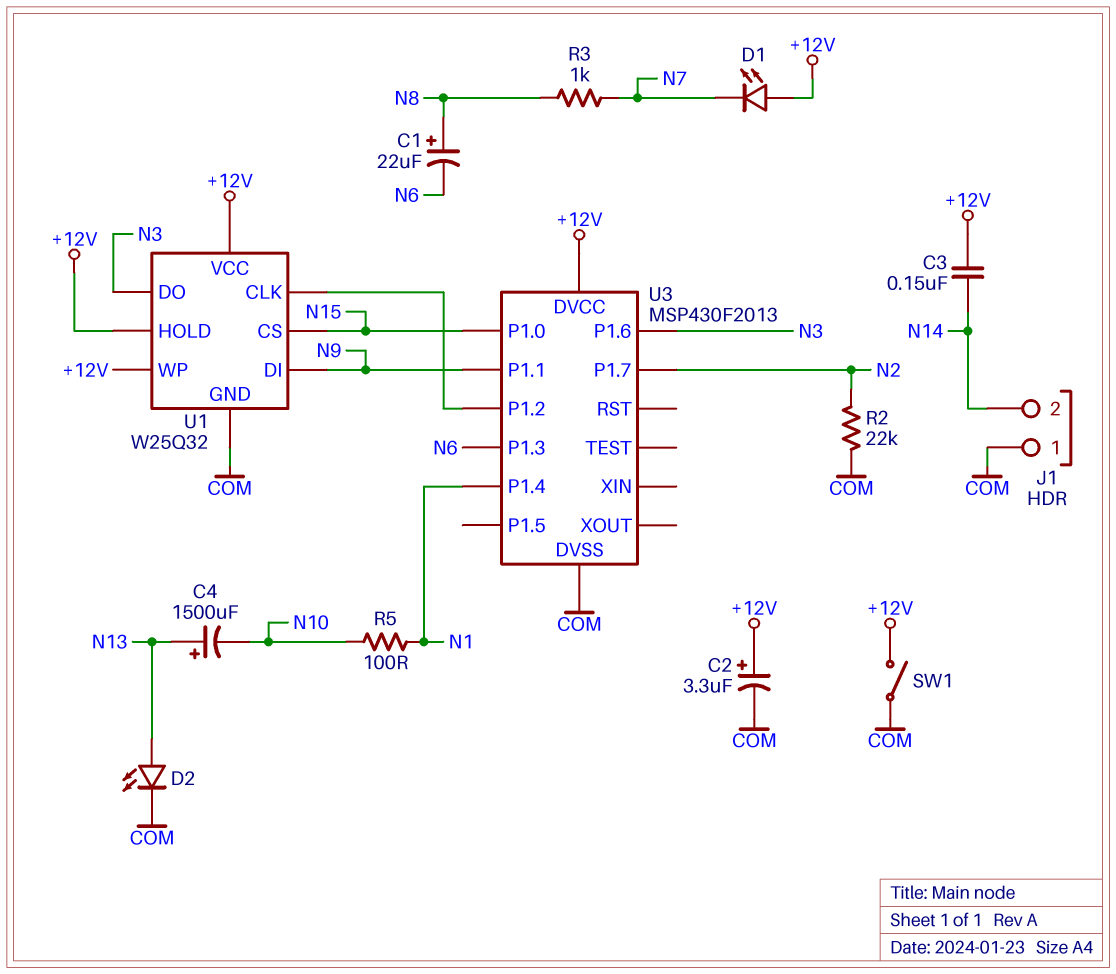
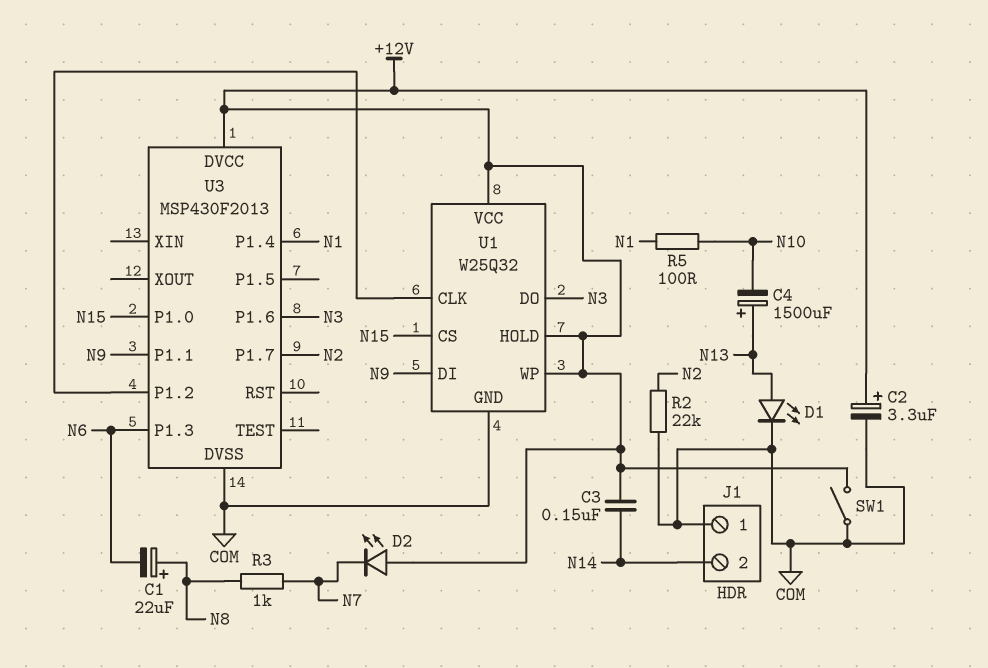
D1: LED (A +12V, K N7) -> LED (A N13, K COM)
D2: LED (A N13, K COM) -> LED (A +12V, K N7)

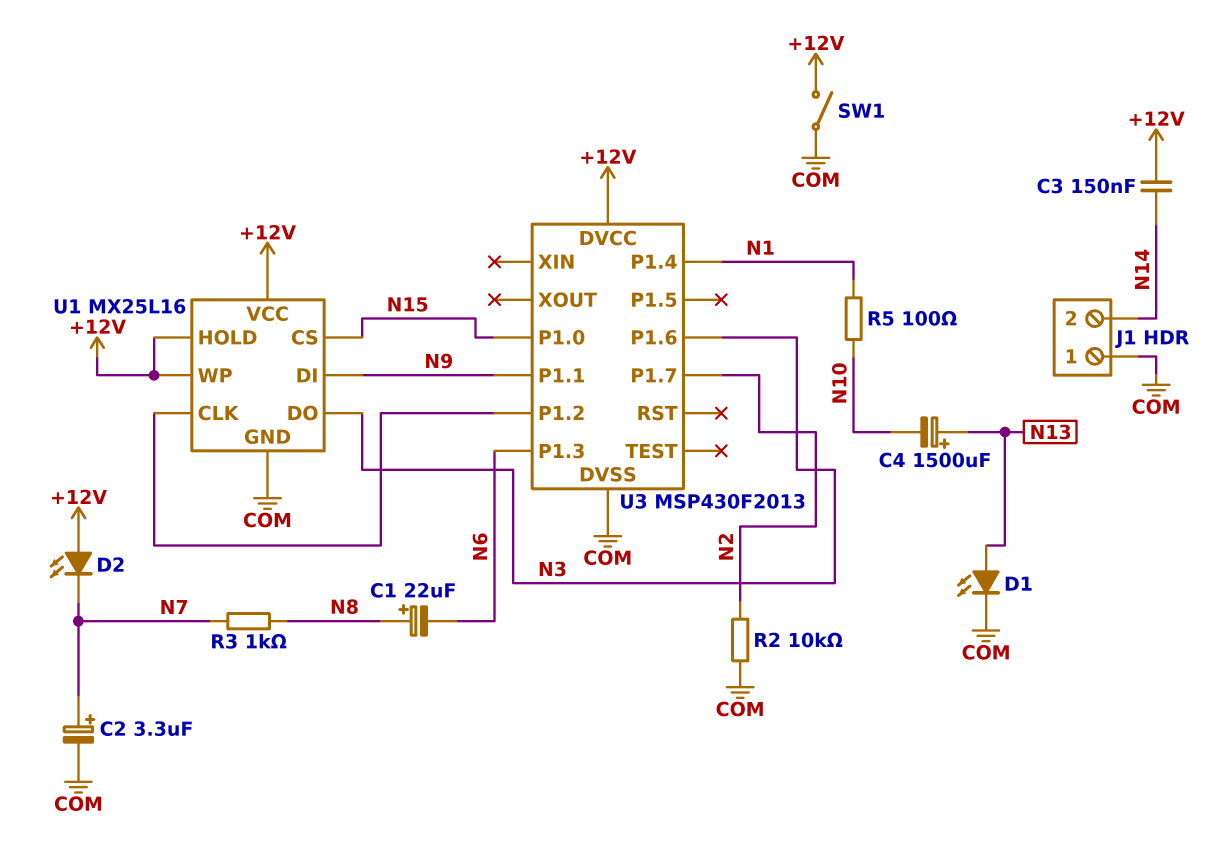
C2: 3.3uF (plus +12V, minus COM) -> 3.3uF (plus N7, minus COM)
R2: 22k (COM, N2) -> 10k (COM, N2)
U1: W25Q32 -> MX25L16

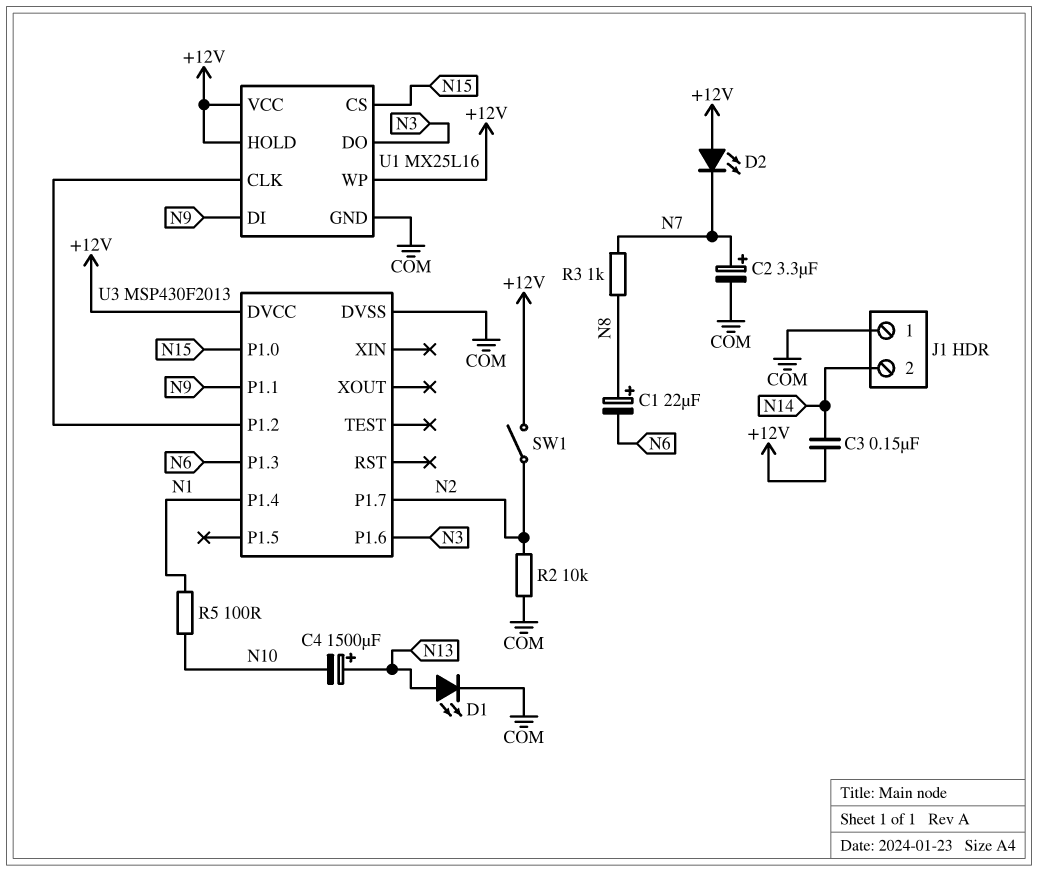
SW1: switch (+12V, COM) -> switch (+12V, N2)

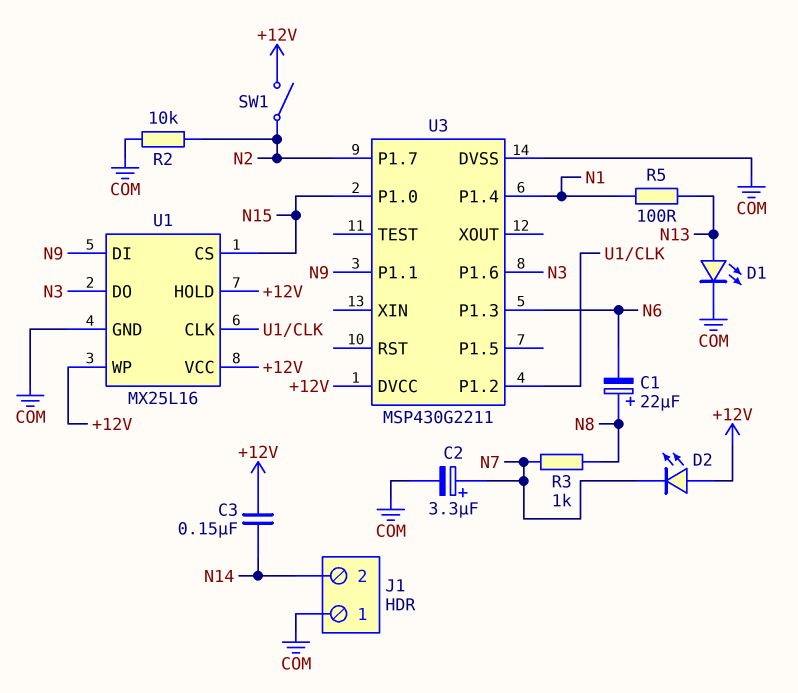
C4: 1500uF (plus N13, minus N10) -> none
R5: 100 (N1, N10) -> 100 (N1, N13)
U3: MSP430F2013 -> MSP430G2211

